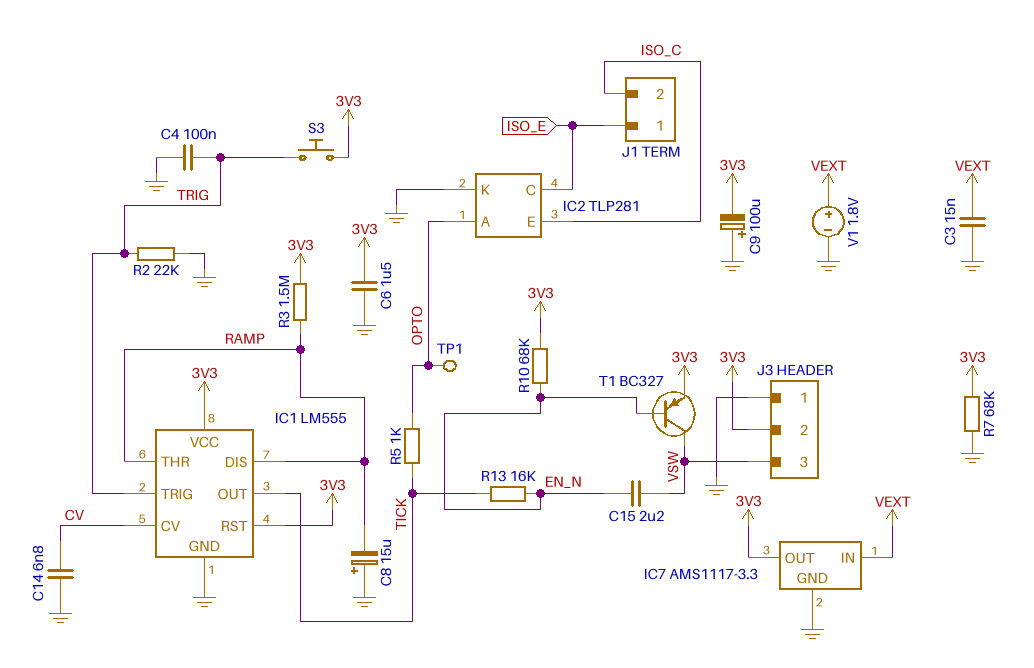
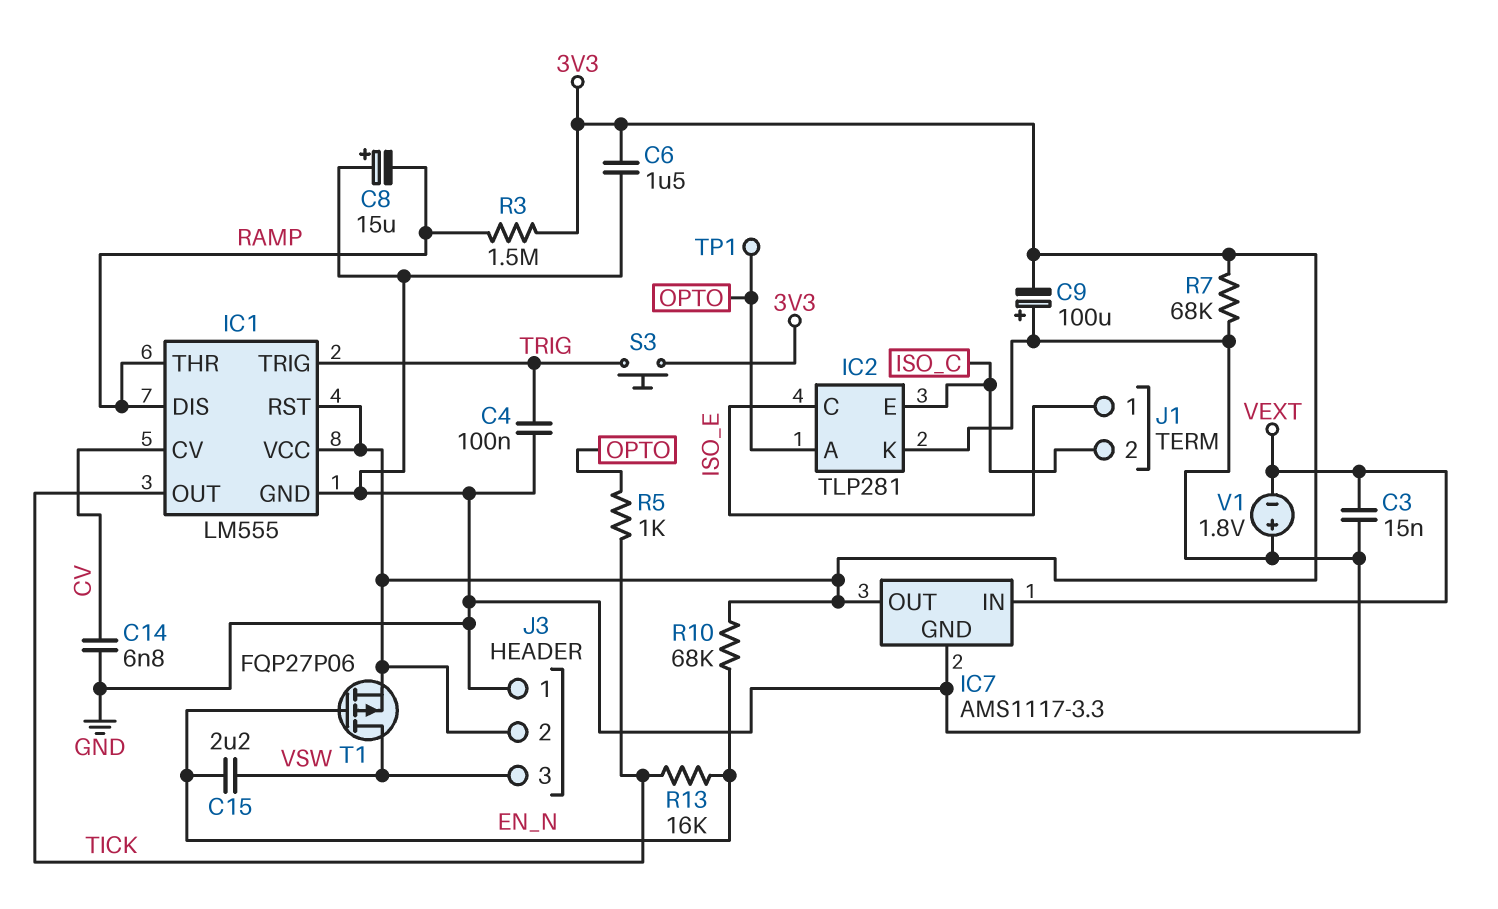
R2: 22k (GND, TRIG) -> none
T1: PNP BC327 (B EN_N, C VSW, E 3V3) -> PMOS FQP27P06 (G EN_N, D VSW, S 3V3)
V1: 1.8V (plus VEXT, minus GND) -> 1.8V (plus GND, minus VEXT)

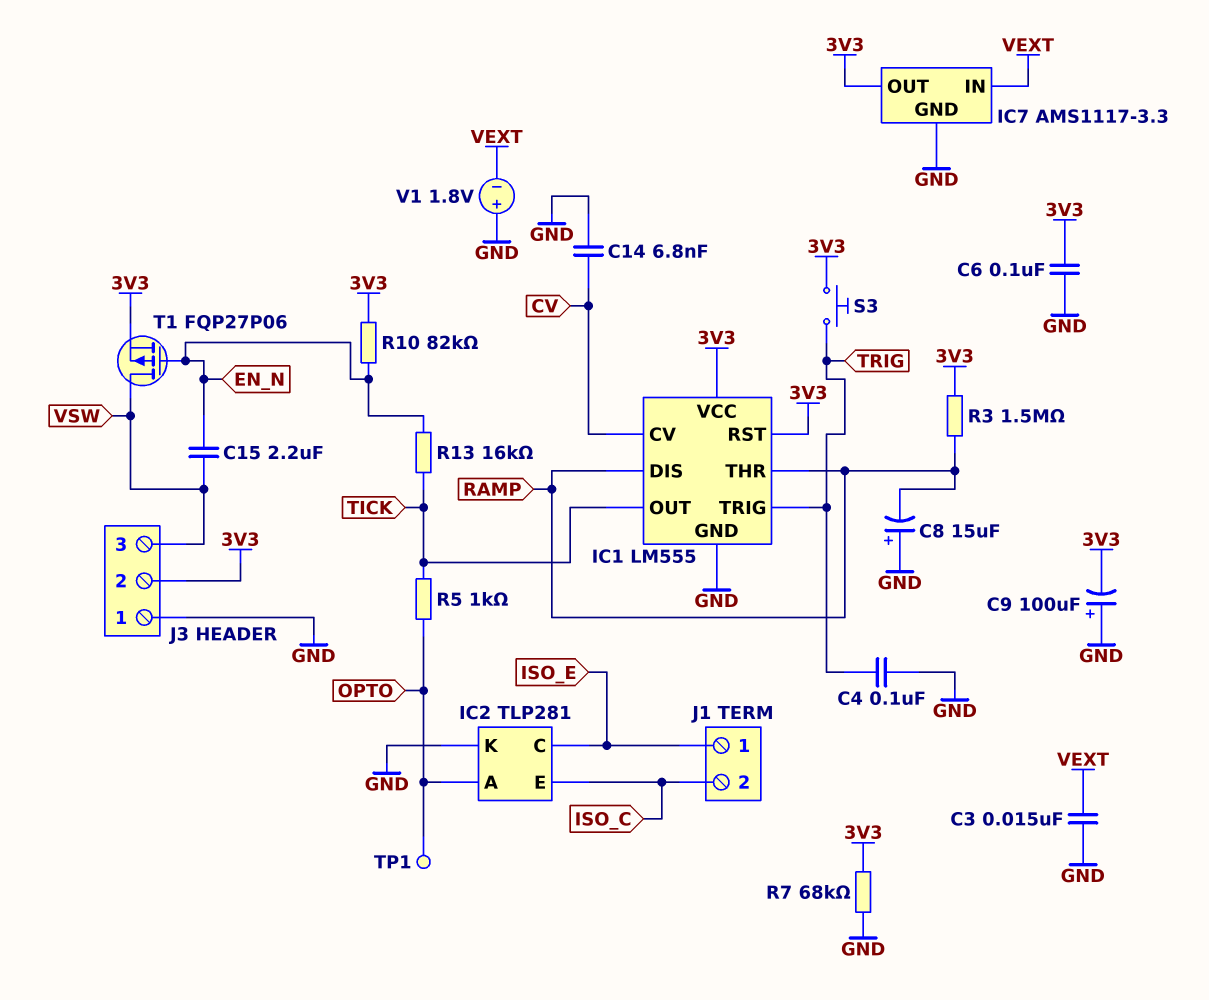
C6: 1.5uF (3V3, GND) -> 100nF (3V3, GND)
R10: 68k (3V3, EN_N) -> 82k (3V3, EN_N)

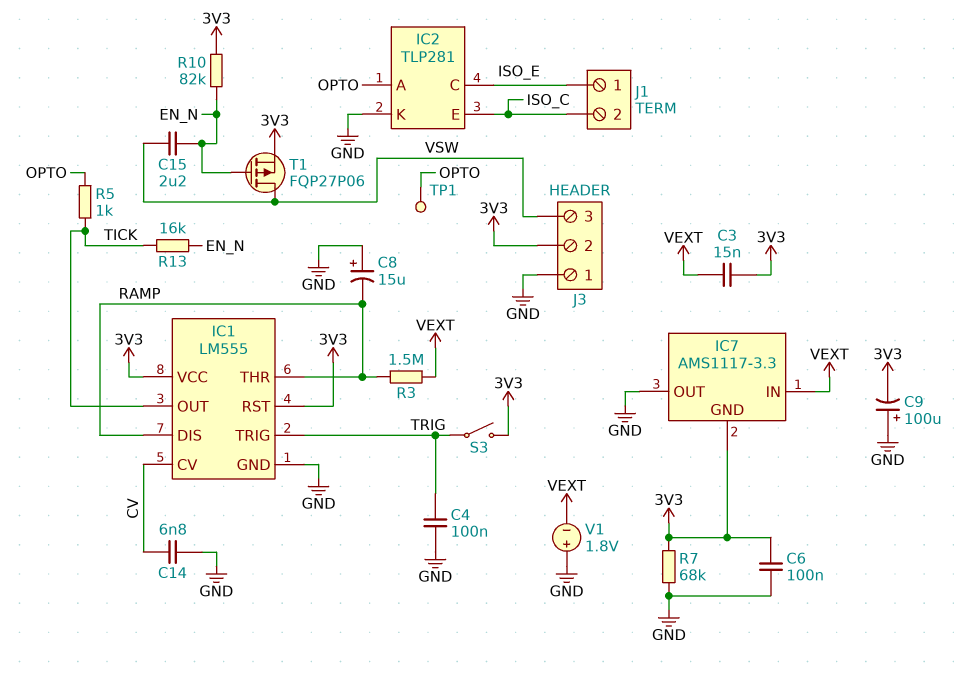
C3: 15nF (GND, VEXT) -> 15nF (3V3, VEXT)
IC7 pin GND: GND -> 3V3
IC7 pin OUT: 3V3 -> GND
R3: 1.5M (3V3, RAMP) -> 1.5M (RAMP, VEXT)
S3: button (3V3, TRIG) -> switch (3V3, TRIG)

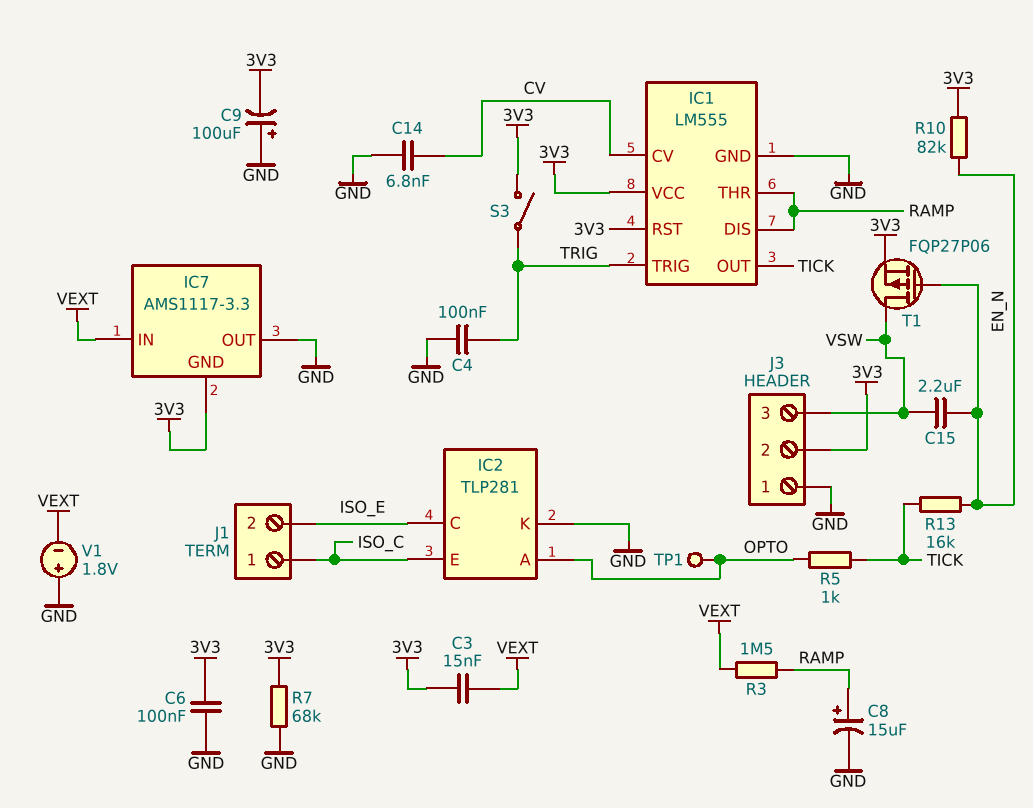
C8: 15uF (plus GND, minus RAMP) -> 15uF (plus RAMP, minus GND)
J1 pin 1: ISO_E -> ISO_C
J1 pin 2: ISO_C -> ISO_E

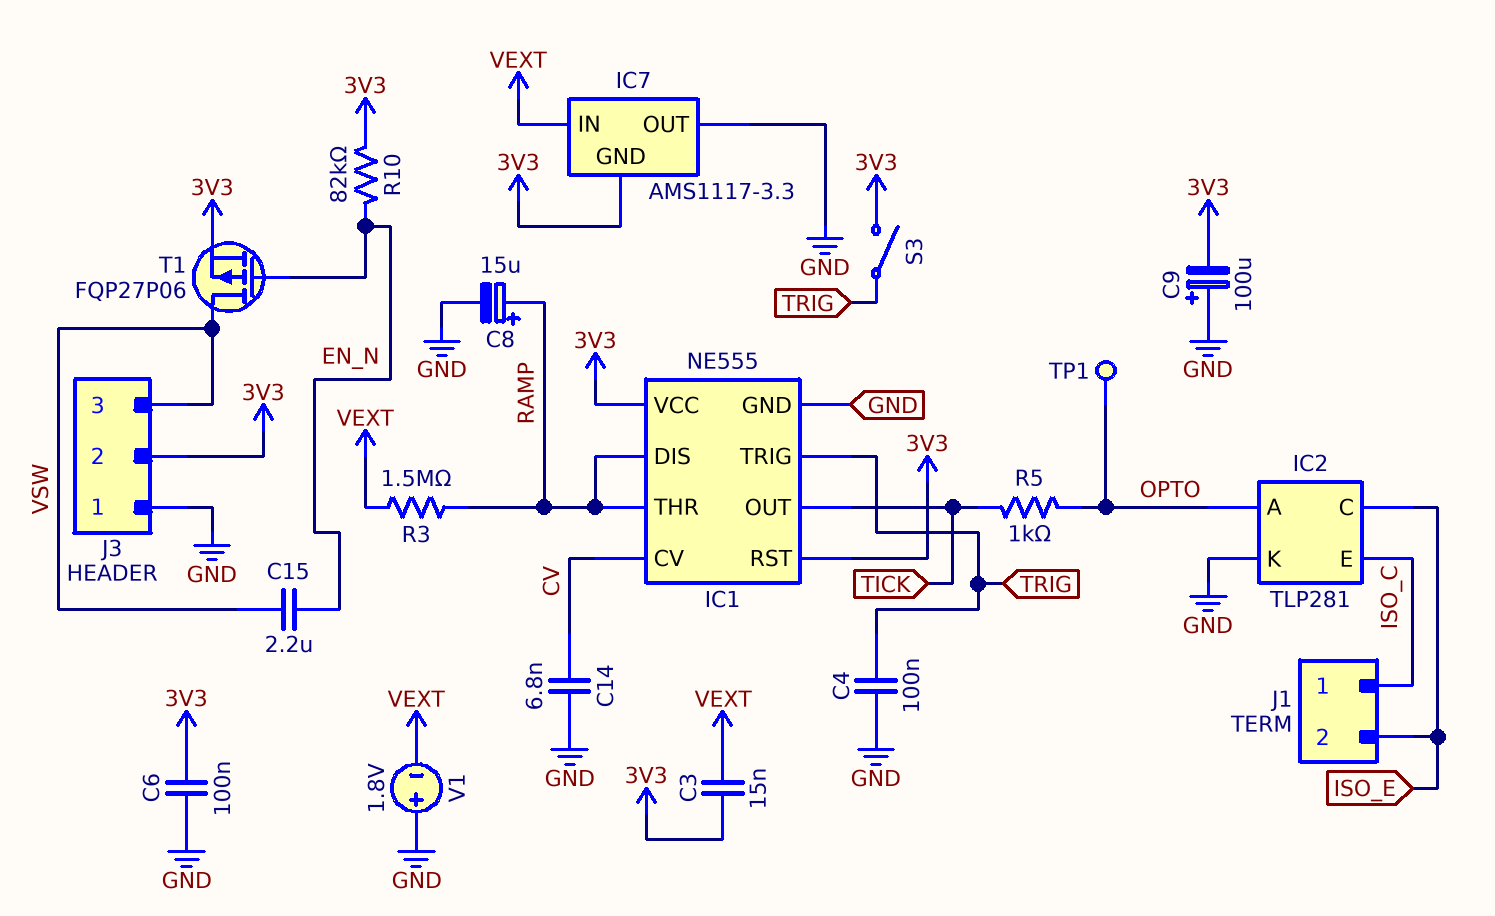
IC1: LM555 -> NE555
R7: 68k (3V3, GND) -> none
R13: 16k (EN_N, TICK) -> none

